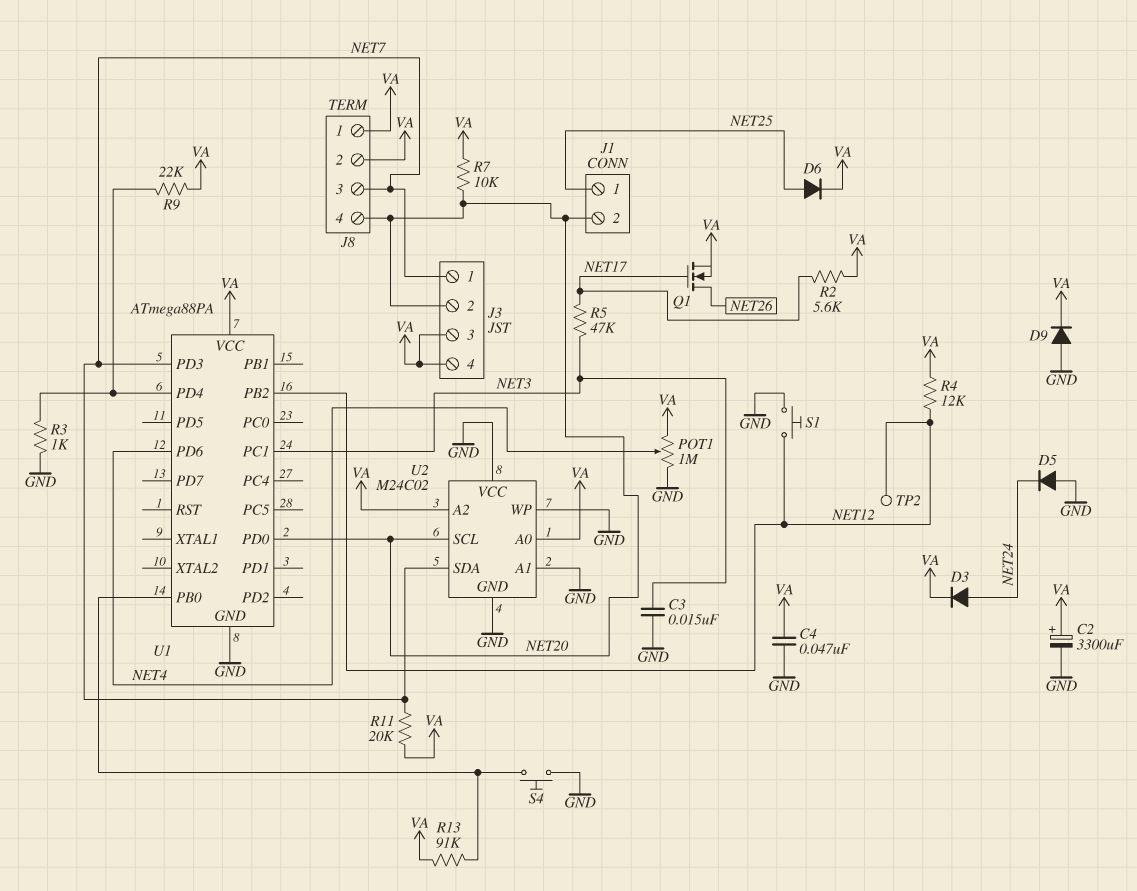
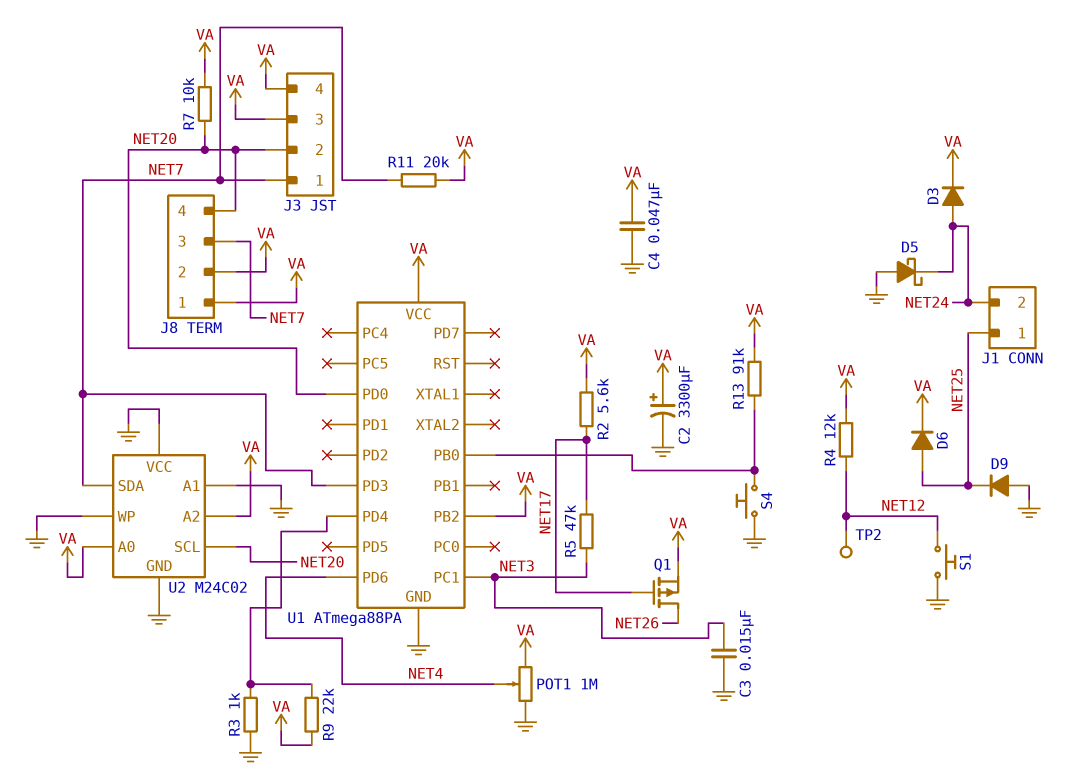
D5: diode (A GND, K NET24) -> schottky (A GND, K NET24)
D9: diode (A GND, K VA) -> diode (A GND, K NET25)
J1 pin 2: NET20 -> NET24
Q1: NMOS (G NET17, D NET26, S VA) -> PMOS (G NET17, D NET26, S VA)
U1 pin PB2: NET12 -> VA

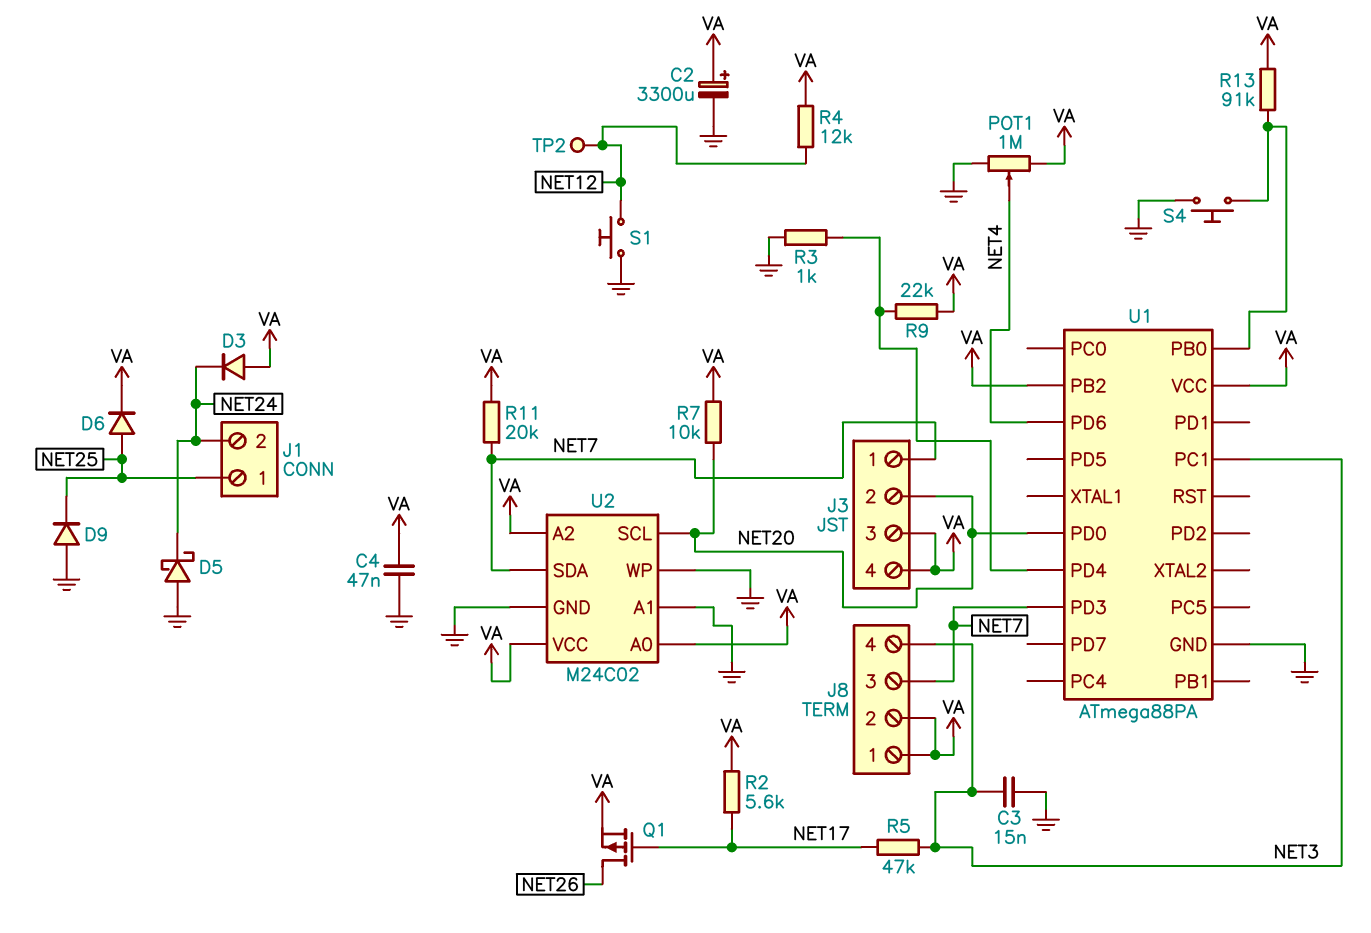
D3: diode (A NET24, K VA) -> diode (A VA, K NET24)
J8 pin 4: NET20 -> NET3
U2 pin VCC: GND -> VA

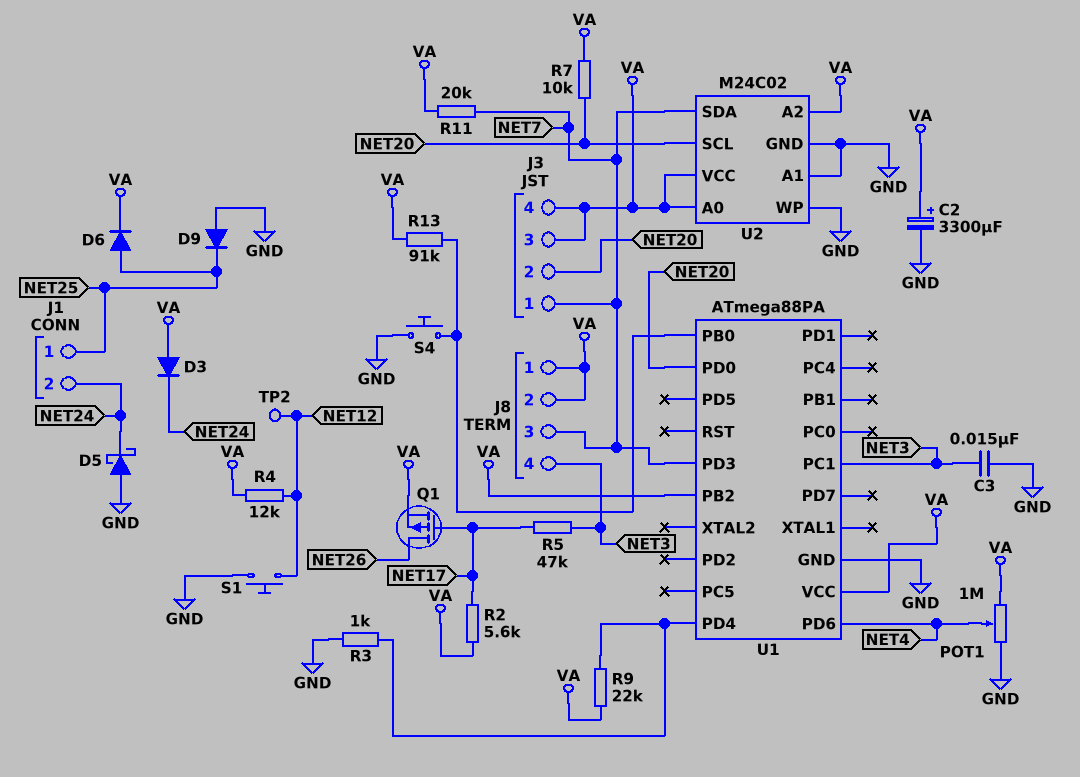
C4: 47nF (GND, VA) -> none

